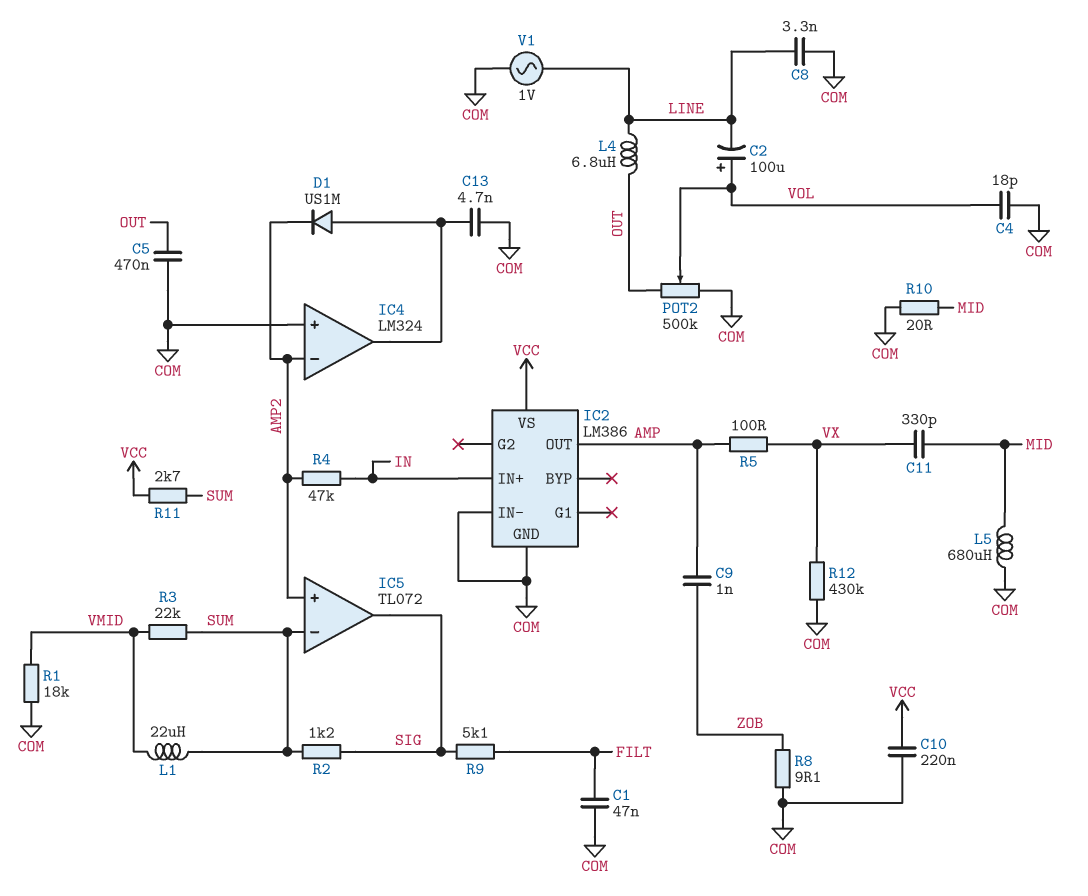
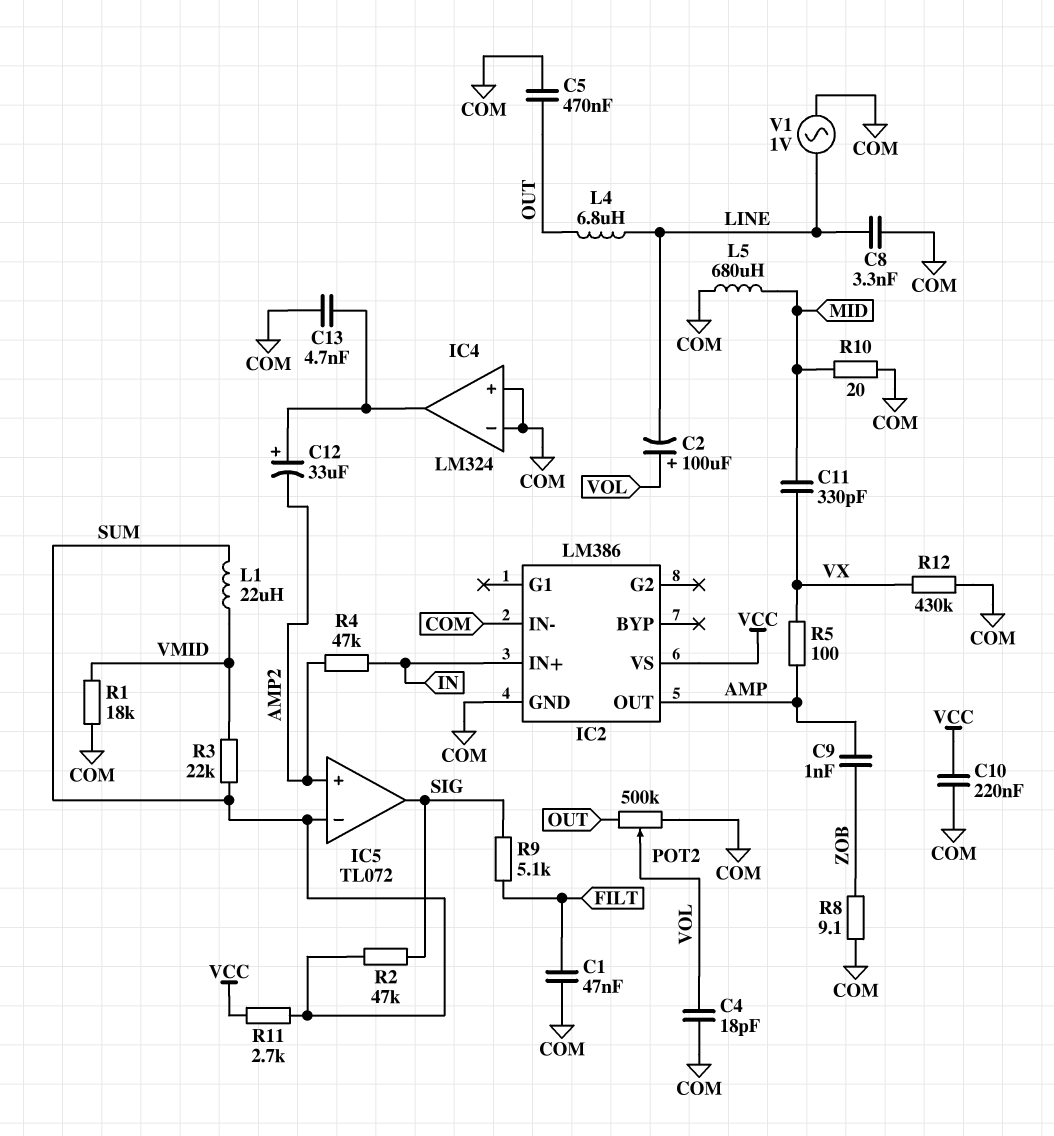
C12: none -> 33uF (plus IC4/out, minus AMP2)
D1: diode US1M (A IC4/out, K AMP2) -> none
IC4 pin in-: AMP2 -> COM
R2: 1.2k (SIG, SUM) -> 47k (SIG, SUM)

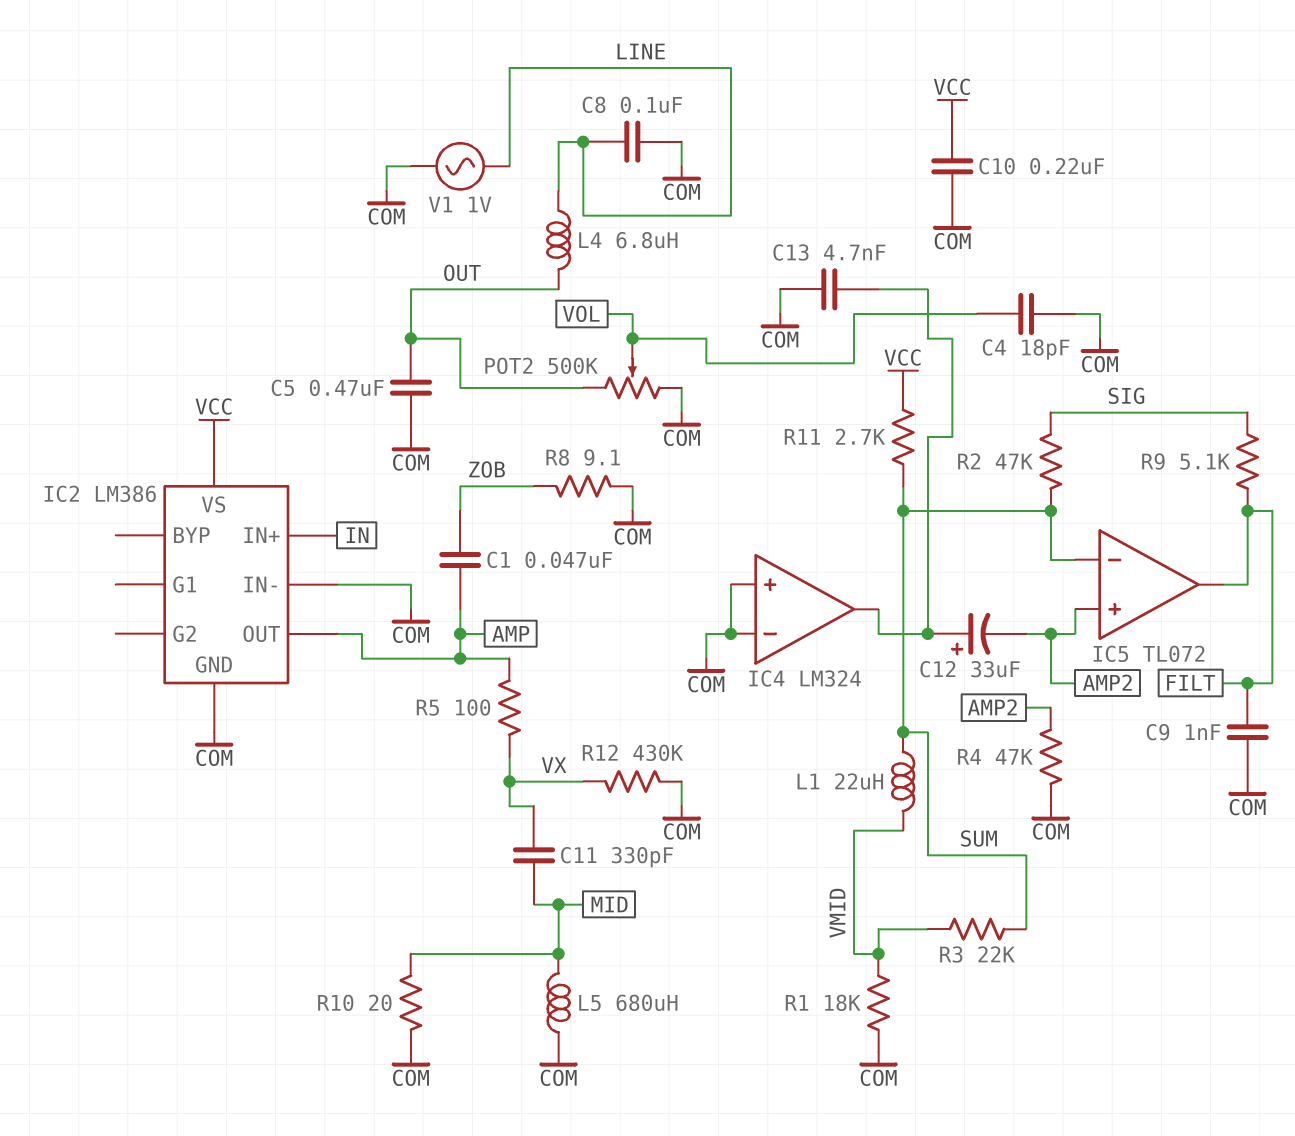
C1: 47nF (COM, FILT) -> 47nF (AMP, ZOB)
C2: 100uF (plus VOL, minus LINE) -> none
C8: 3.3nF (COM, LINE) -> 100nF (COM, LINE)
C9: 1nF (AMP, ZOB) -> 1nF (COM, FILT)
IC5 pin out: SIG -> FILT
R4: 47k (AMP2, IN) -> 47k (AMP2, COM)

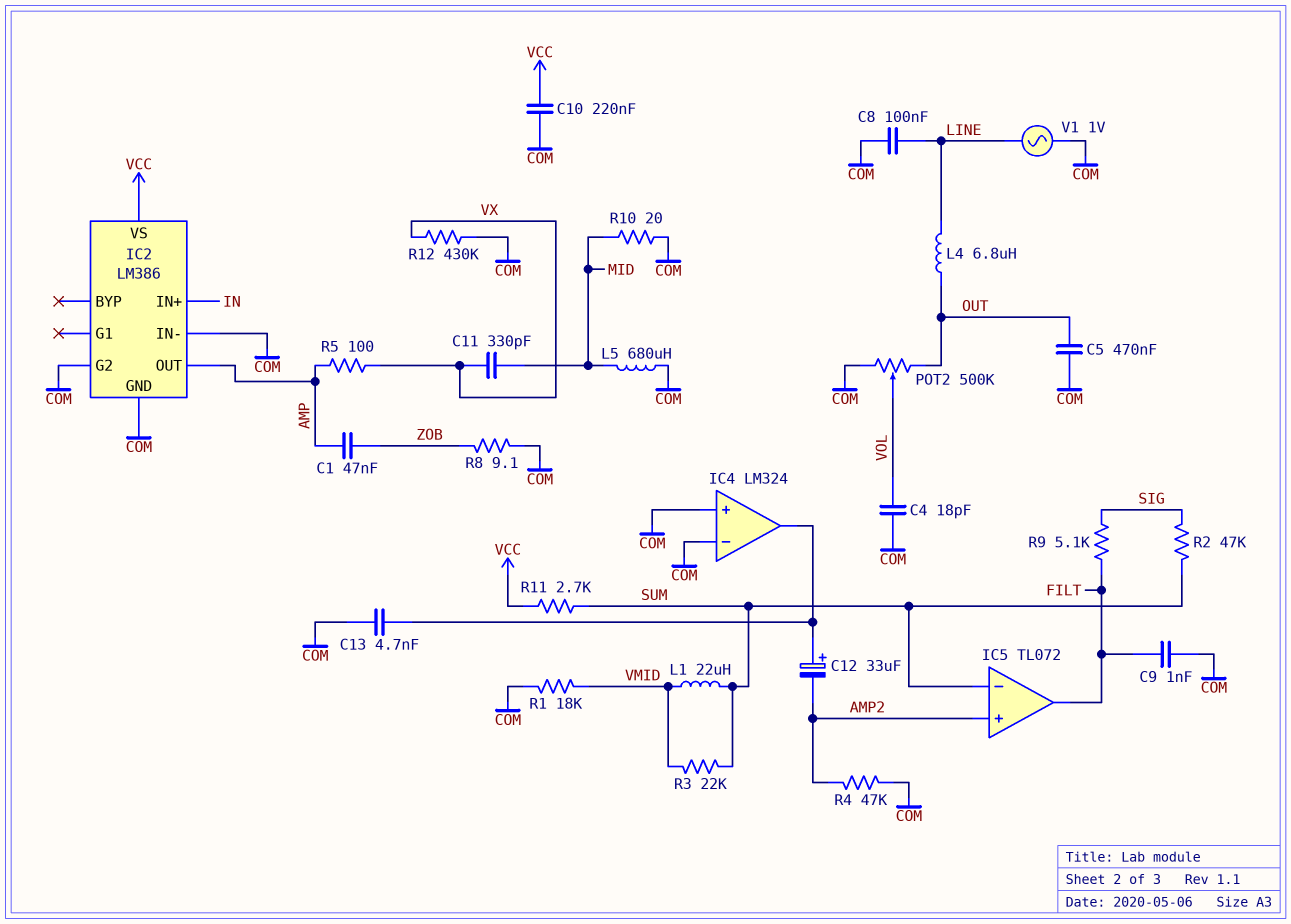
IC2 pin G2: none -> COM

